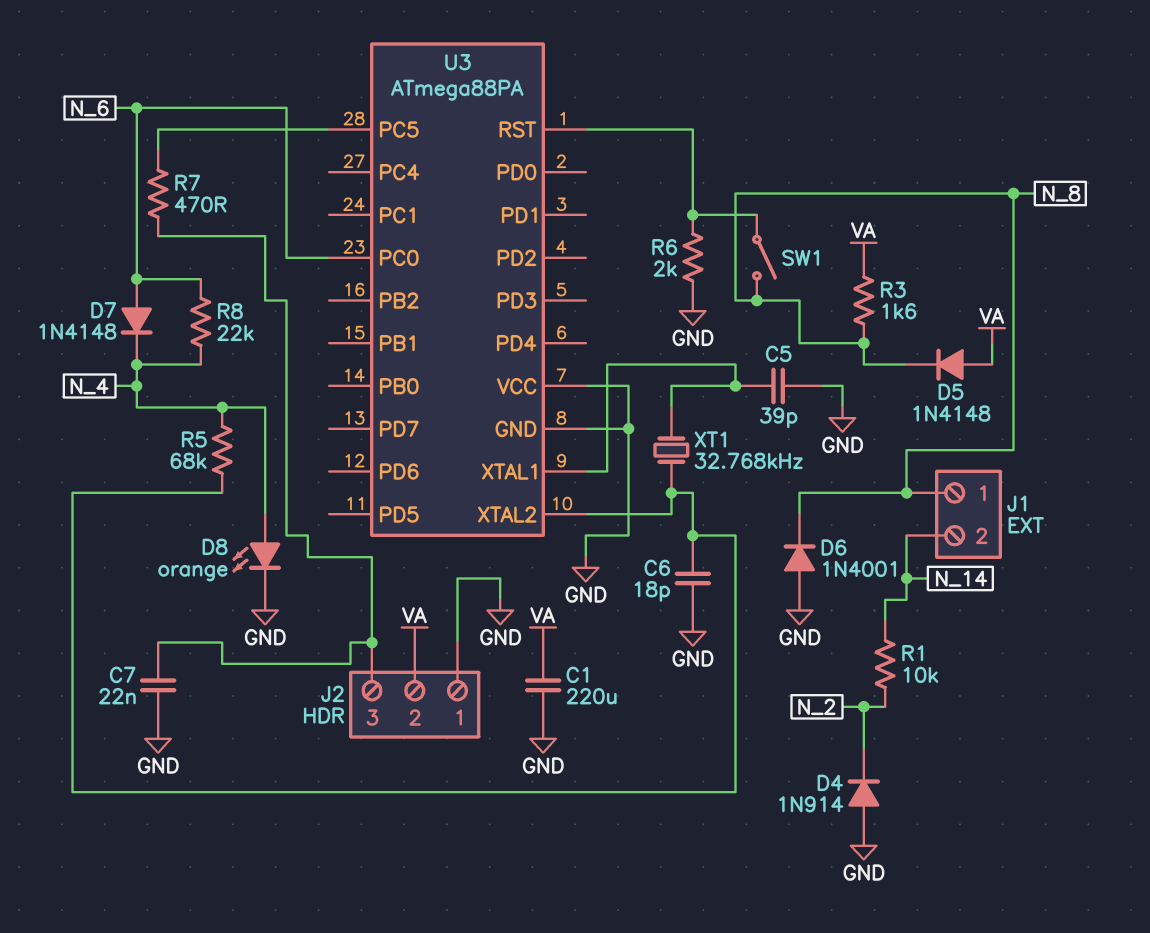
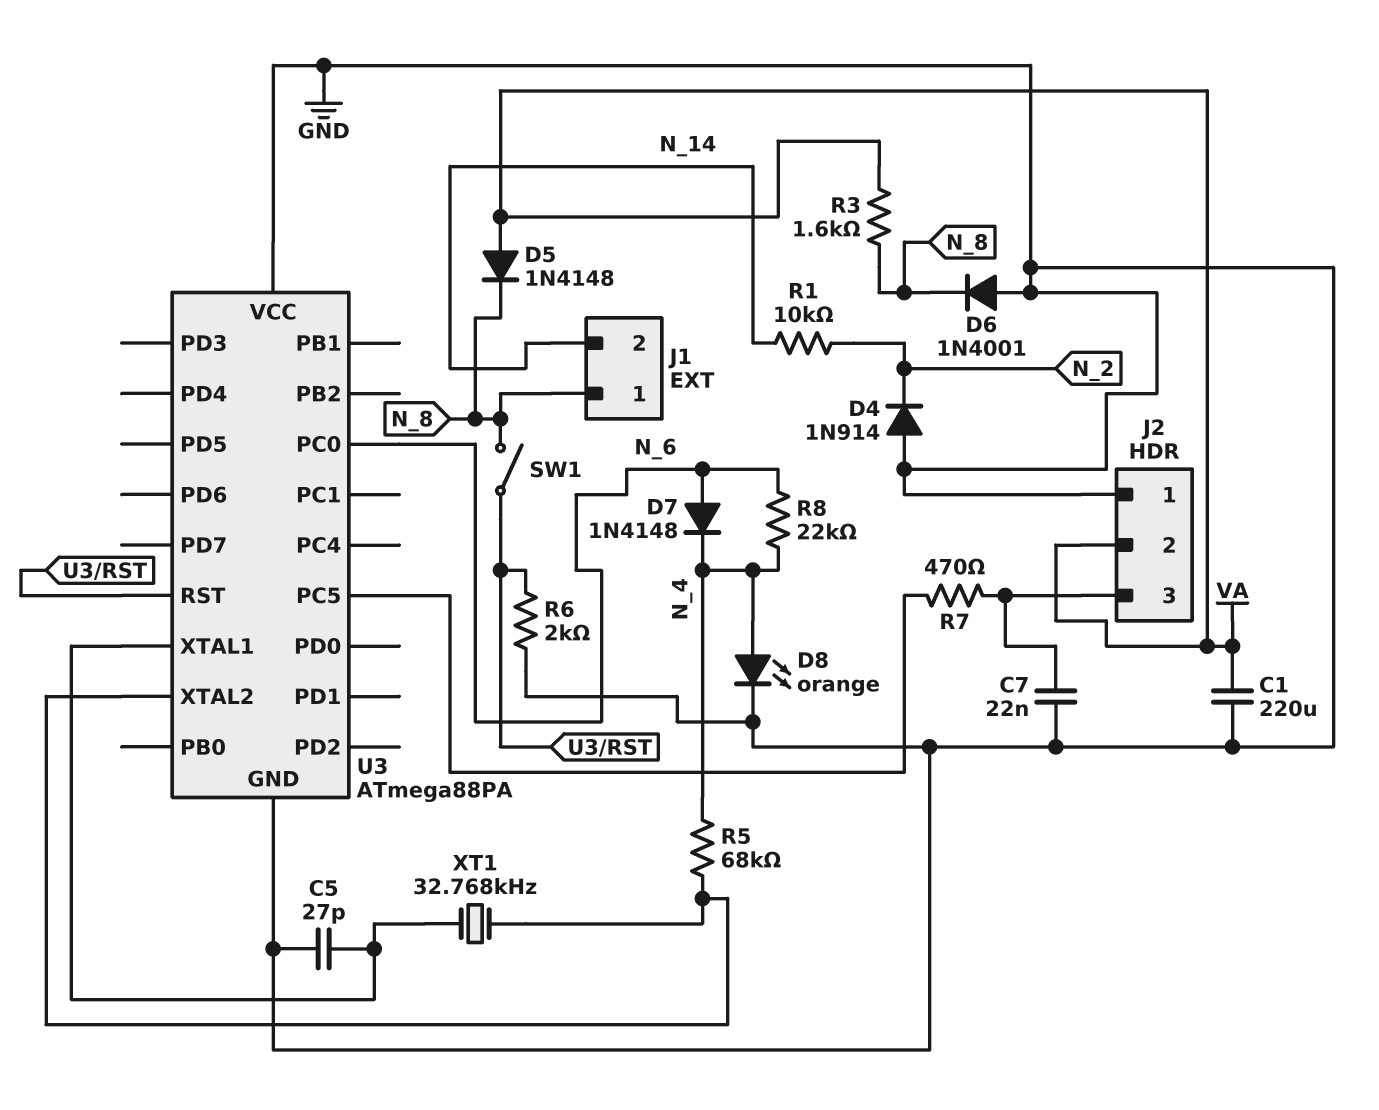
C5: 39pF (GND, U3/XTAL1) -> 27pF (GND, U3/XTAL1)
C6: 18pF (GND, U3/XTAL2) -> none

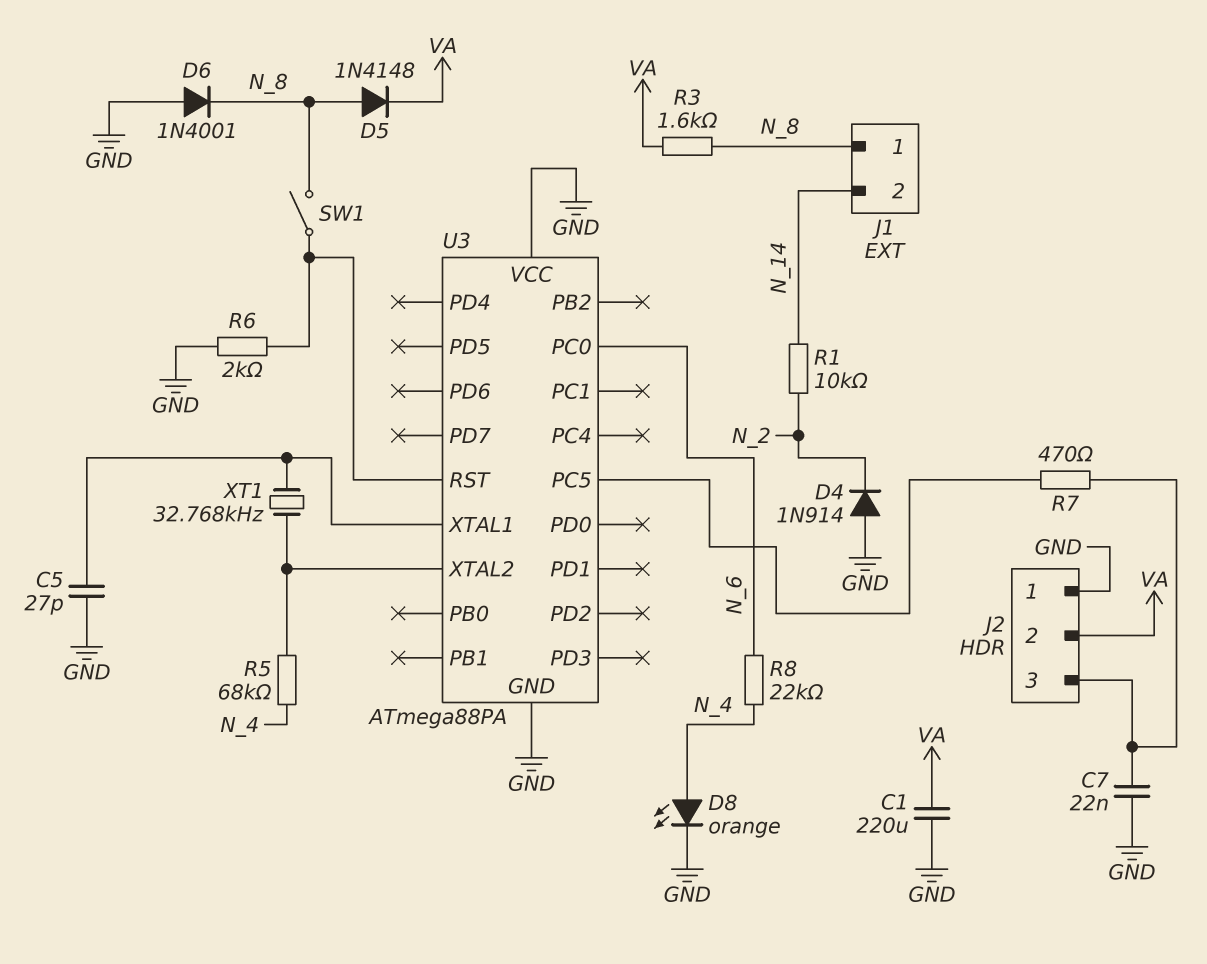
D5: diode 1N4148 (A VA, K N_8) -> diode 1N4148 (A N_8, K VA)
D7: diode 1N4148 (A N_6, K N_4) -> none

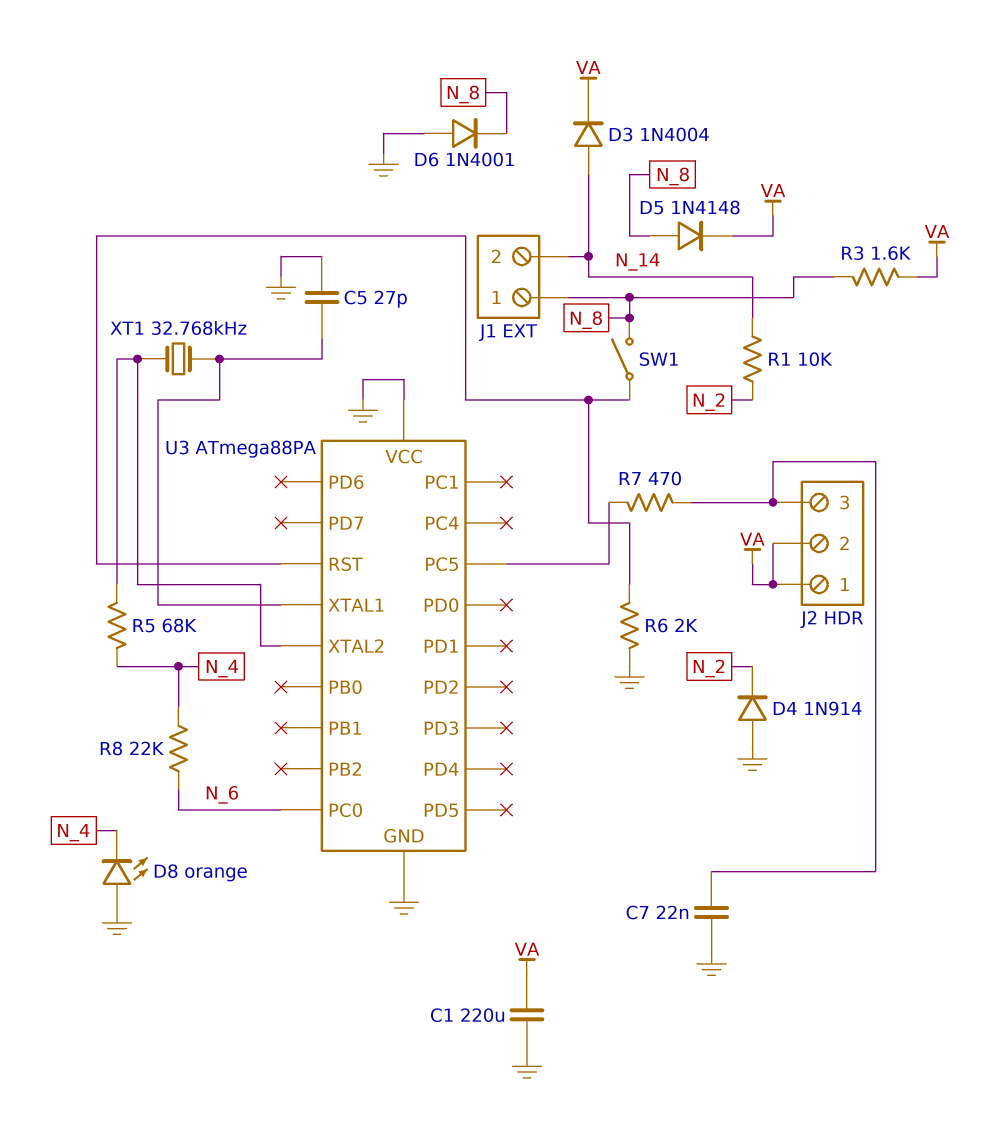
D3: none -> diode 1N4004 (A N_14, K VA)
D8: LED orange (A N_4, K GND) -> LED orange (A GND, K N_4)
J2 pin 1: GND -> VA

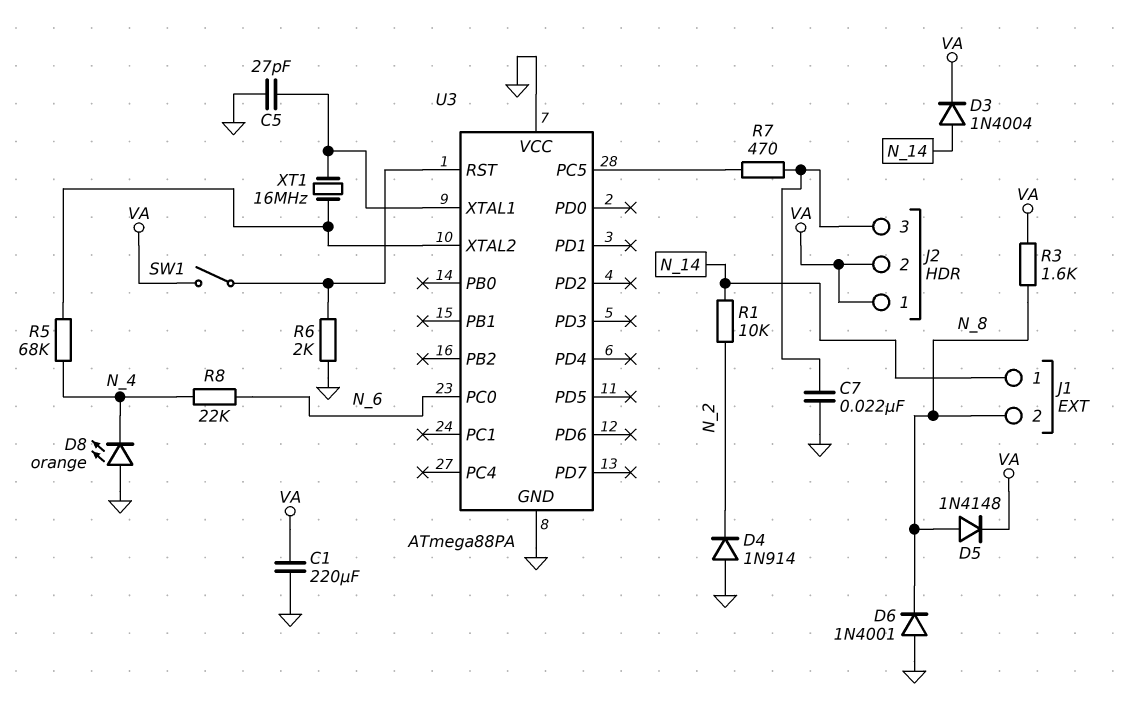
J1 pin 1: N_8 -> N_14
J1 pin 2: N_14 -> N_8
SW1: switch (N_8, U3/RST) -> switch (U3/RST, VA)
XT1: 32.768kHz (U3/XTAL1, U3/XTAL2) -> 16MHz (U3/XTAL1, U3/XTAL2)

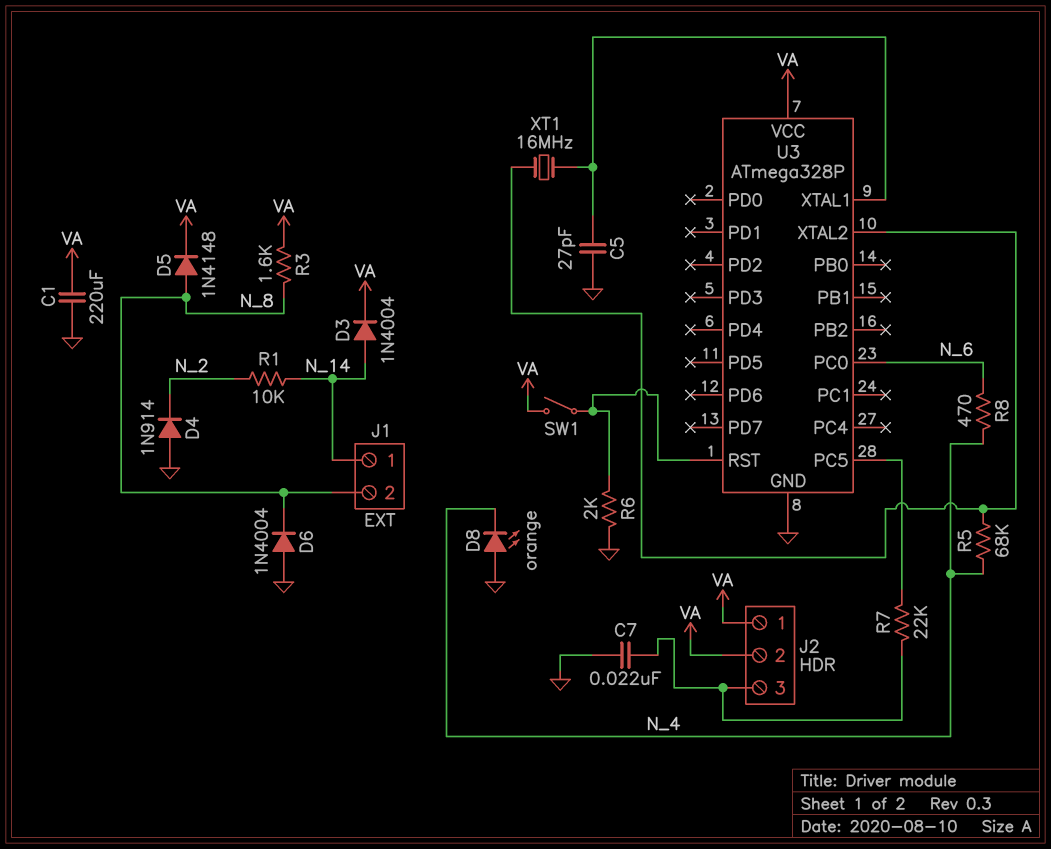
D6: diode 1N4001 (A GND, K N_8) -> diode 1N4004 (A GND, K N_8)
R7: 470 (J2/3, U3/PC5) -> 22k (J2/3, U3/PC5)
R8: 22k (N_4, N_6) -> 470 (N_4, N_6)
U3: ATmega88PA -> ATmega328P
U3 pin VCC: GND -> VA

